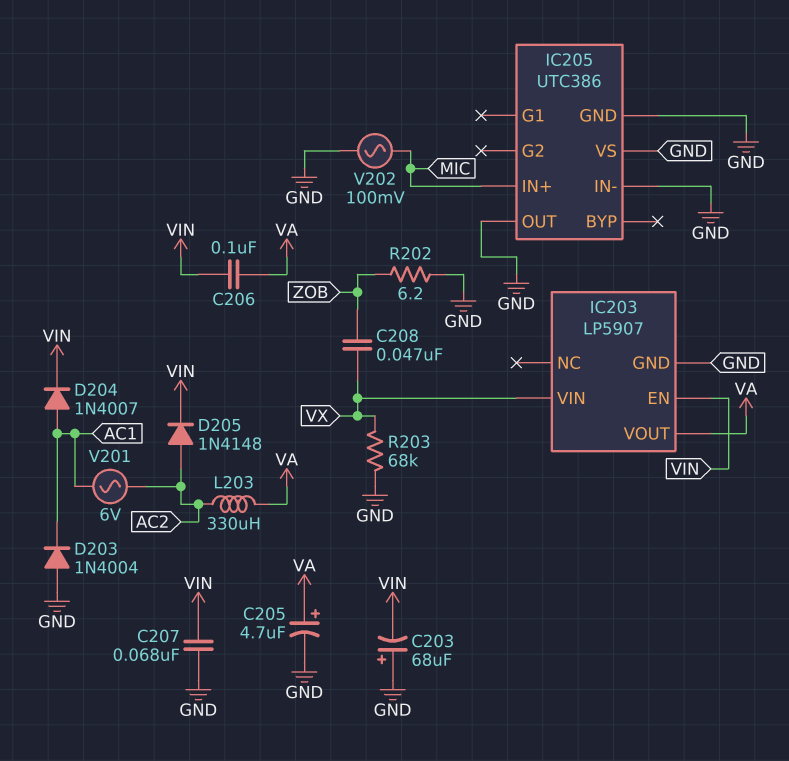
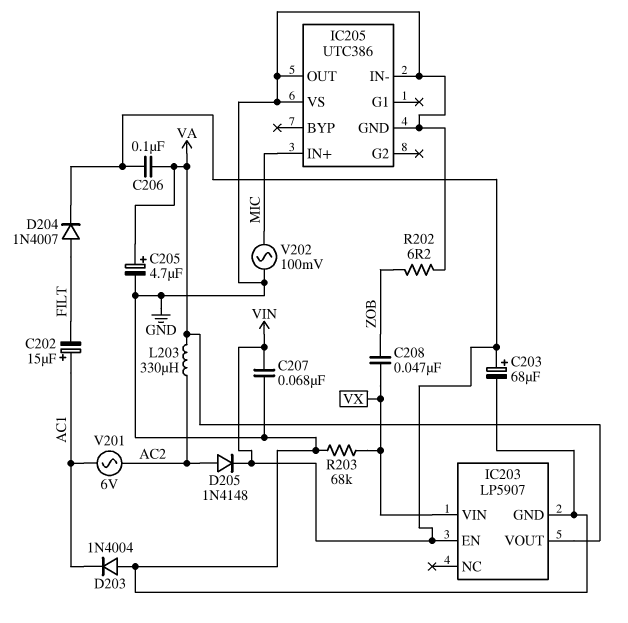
C202: none -> 15uF (plus AC1, minus FILT)
C203: 68uF (plus GND, minus VIN) -> 68uF (plus VIN, minus GND)
D204: diode 1N4007 (A AC1, K VIN) -> diode 1N4007 (A FILT, K VIN)

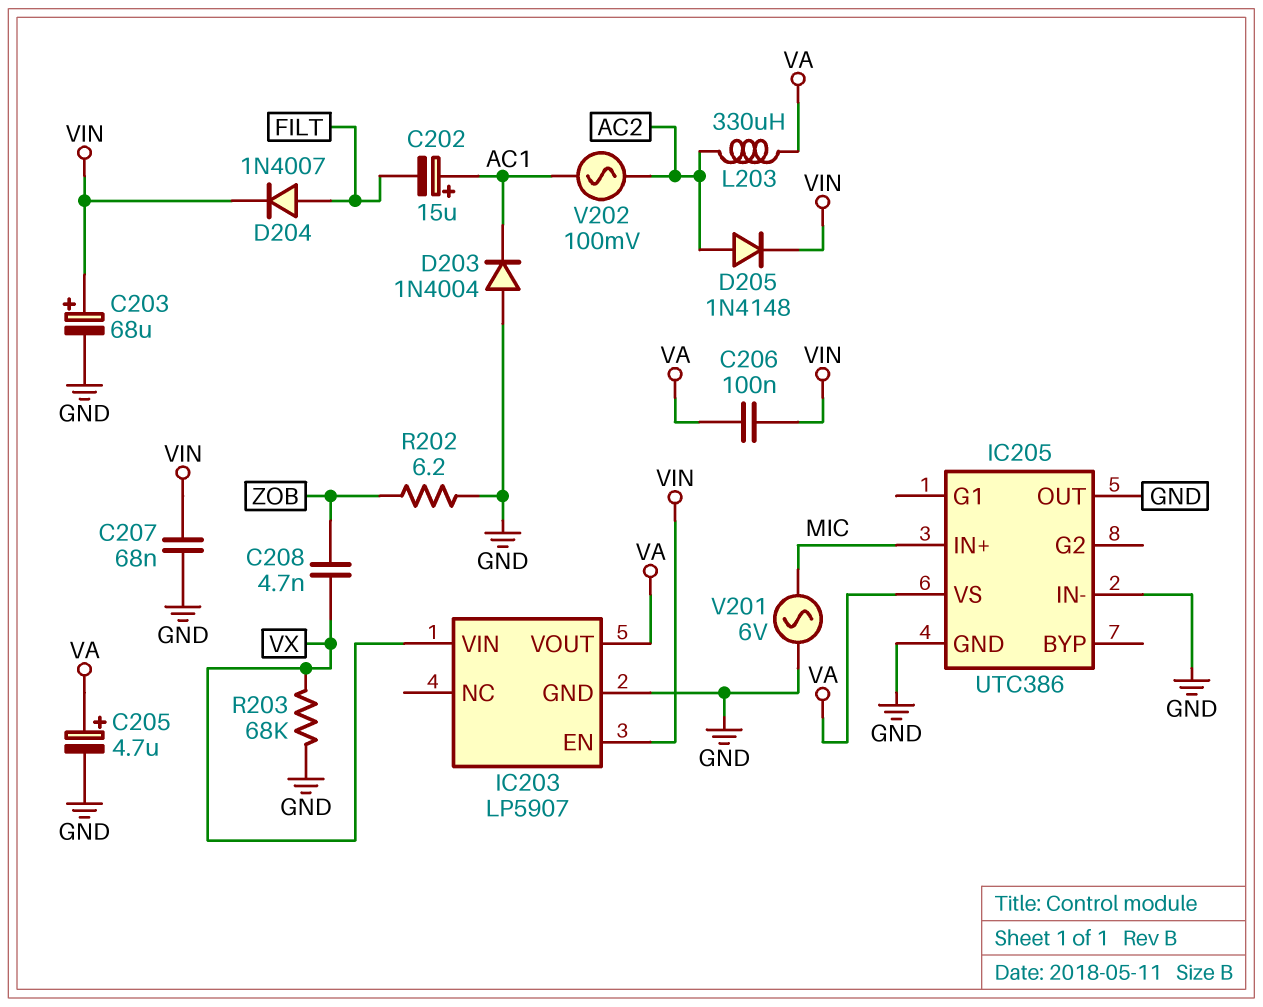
C208: 47nF (VX, ZOB) -> 4.7nF (VX, ZOB)
IC205 pin VS: GND -> VA
V201: AC 6V (AC1, AC2) -> AC 6V (GND, MIC)
V202: AC 100mV (GND, MIC) -> AC 100mV (AC1, AC2)

